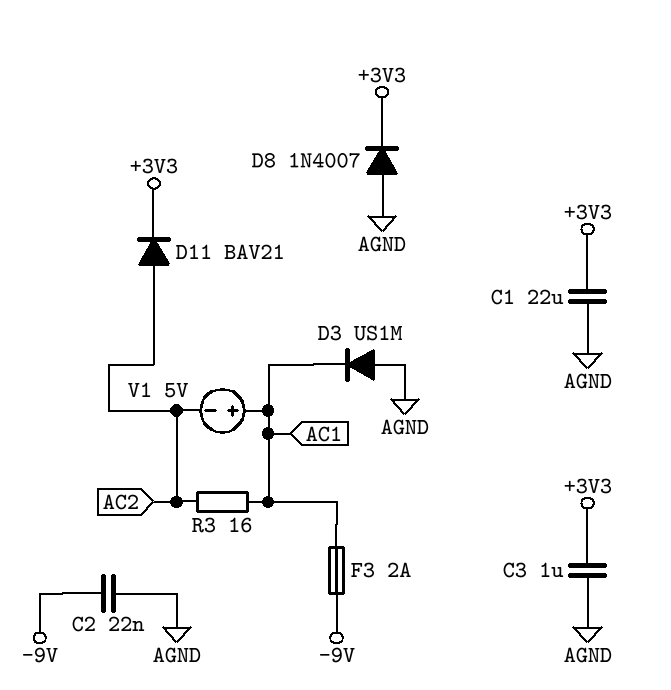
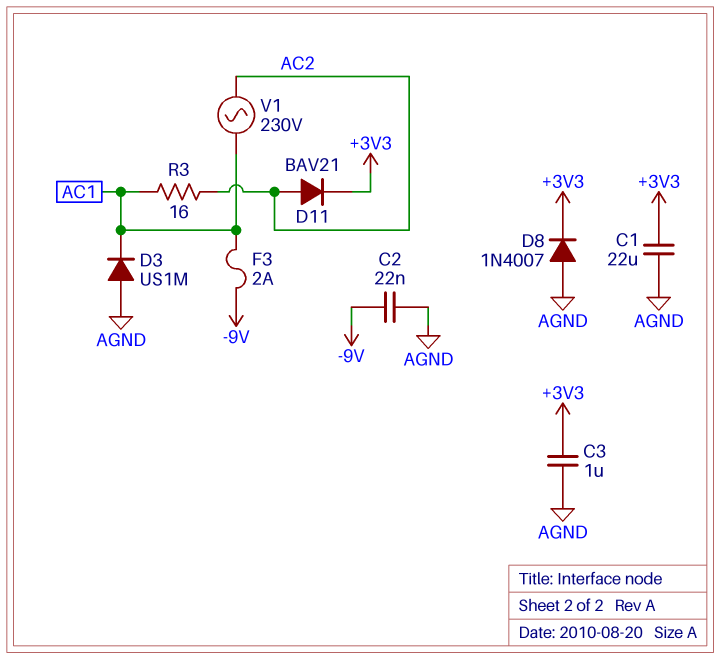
V1: 5V (plus AC1, minus AC2) -> AC 230V (AC1, AC2)

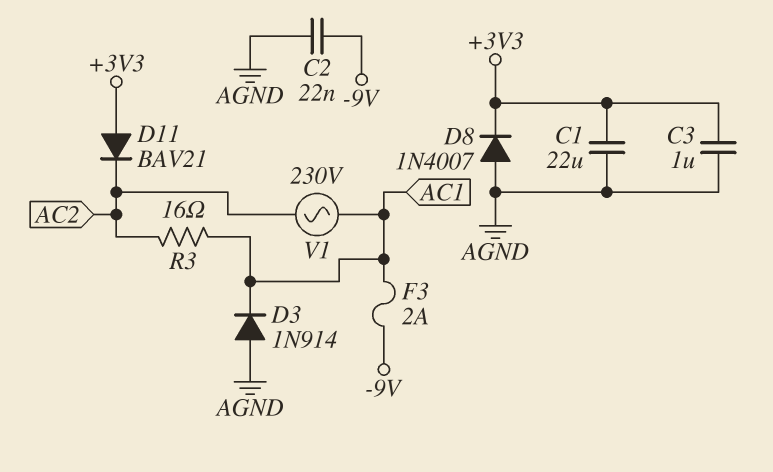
D3: diode US1M (A AGND, K AC1) -> diode 1N914 (A AGND, K AC1)
D11: diode BAV21 (A AC2, K +3V3) -> diode BAV21 (A +3V3, K AC2)

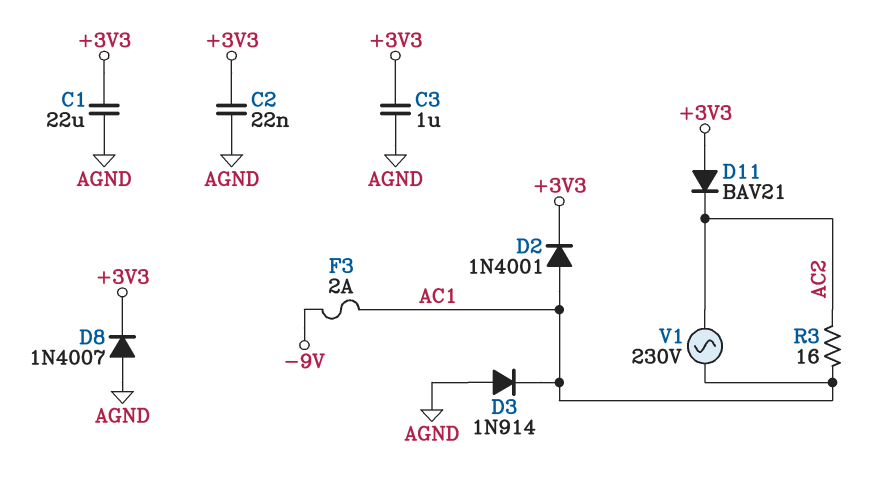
C2: 22nF (-9V, AGND) -> 22nF (+3V3, AGND)
D2: none -> diode 1N4001 (A AC1, K +3V3)

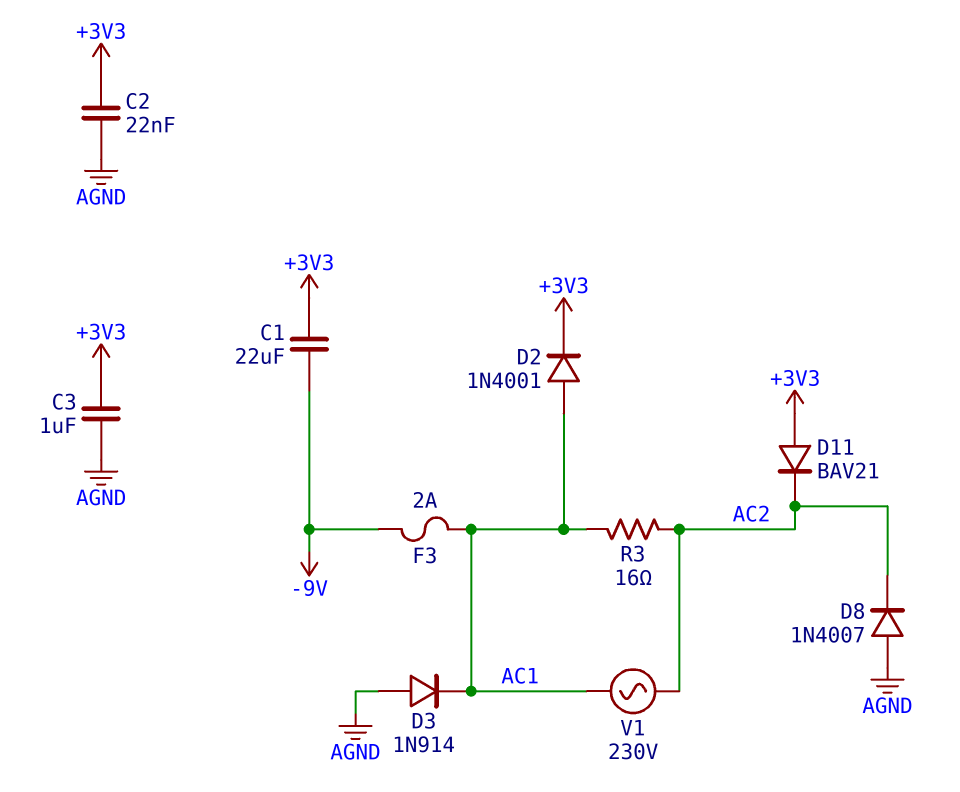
C1: 22uF (+3V3, AGND) -> 22uF (+3V3, -9V)
D8: diode 1N4007 (A AGND, K +3V3) -> diode 1N4007 (A AGND, K AC2)

